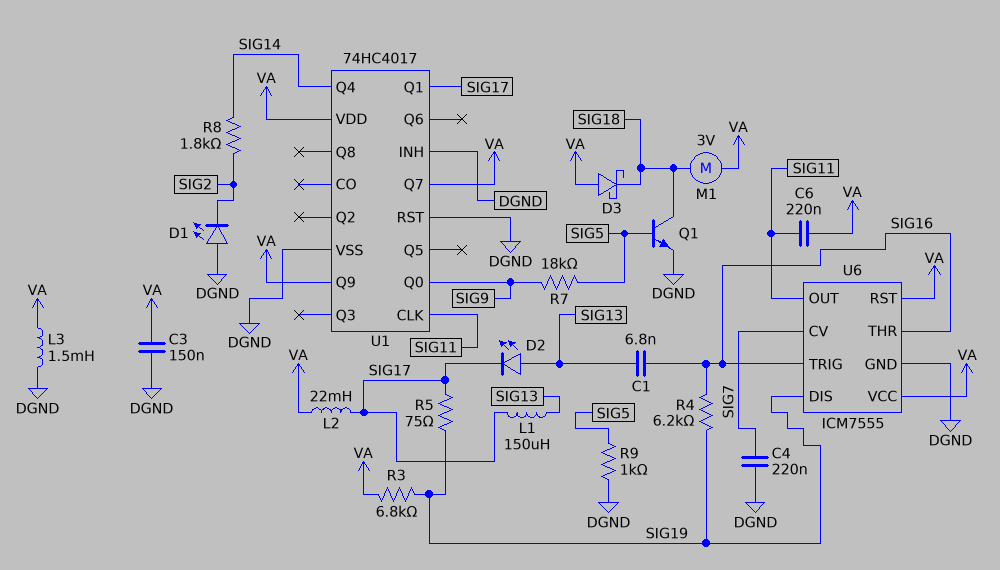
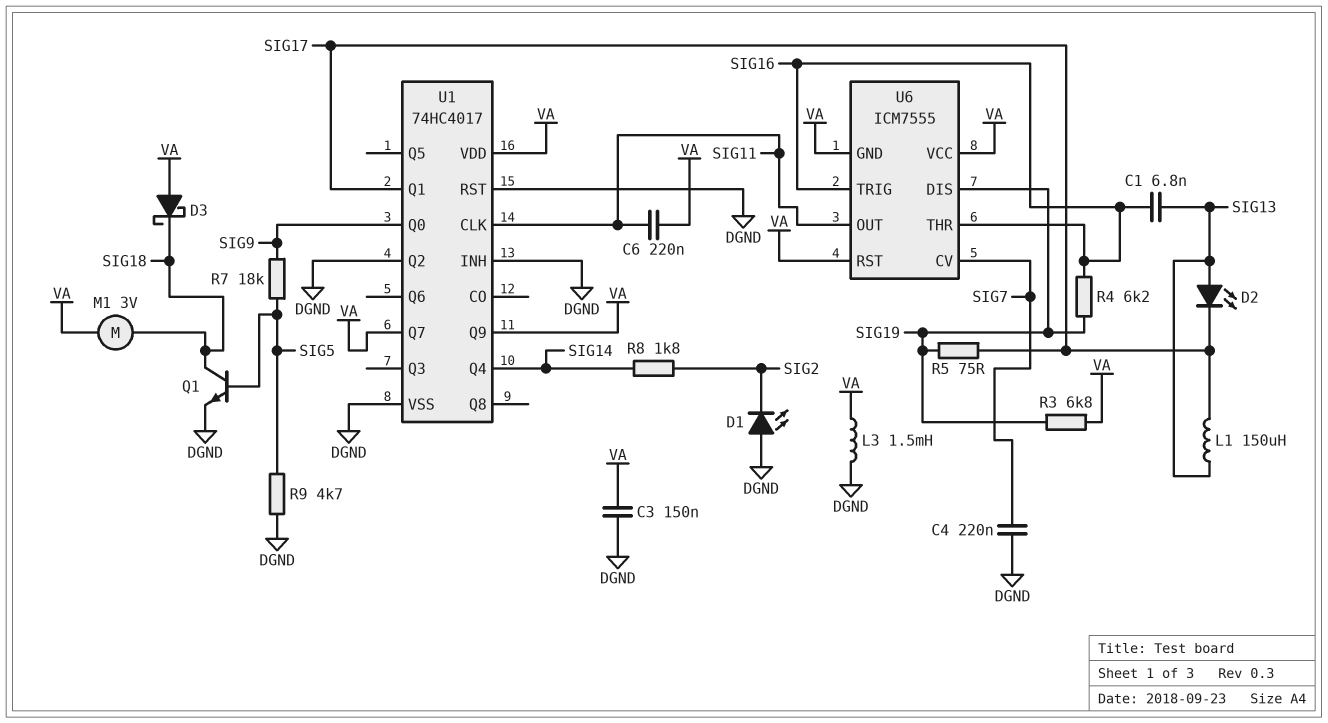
L2: 22mH (SIG17, VA) -> none
R9: 1k (DGND, SIG5) -> 4.7k (DGND, SIG5)
U1 pin Q2: none -> DGND
U6 pin GND: DGND -> VA

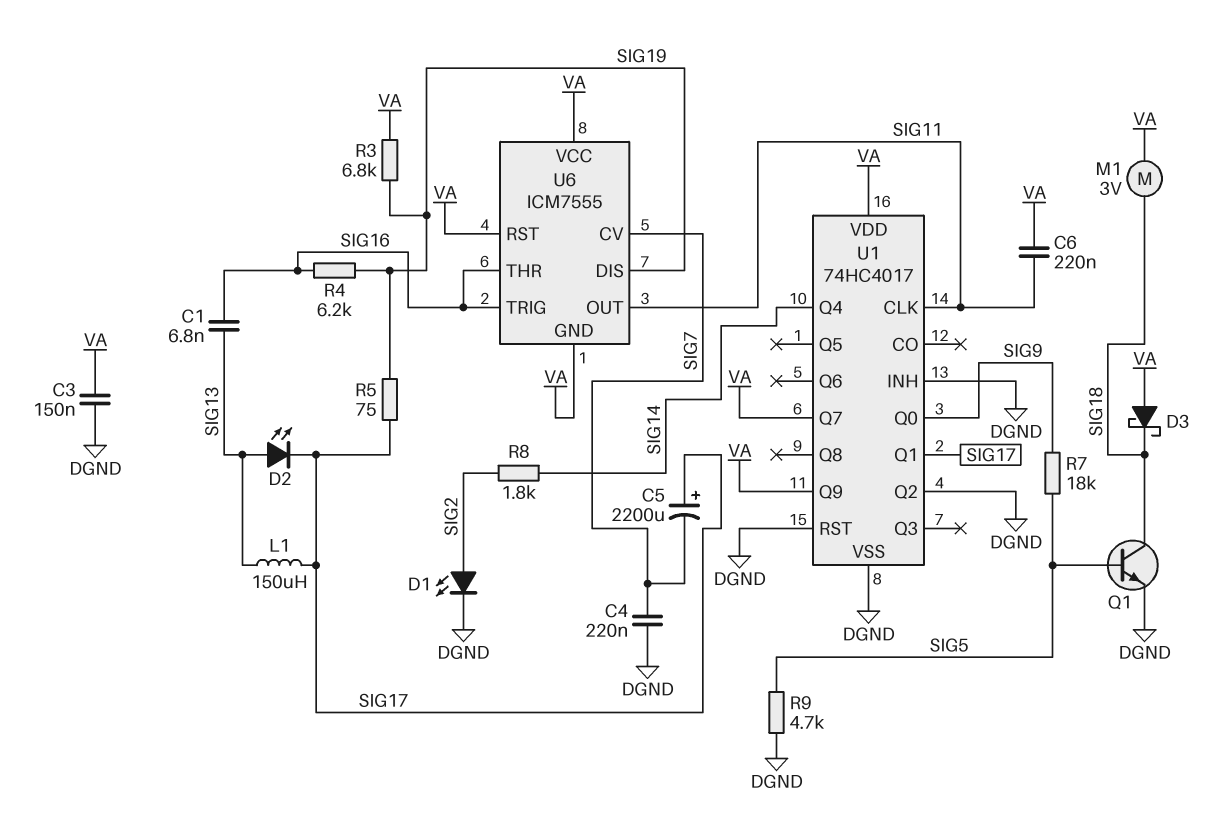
C5: none -> 2200uF (plus SIG17, minus SIG7)
D1: LED (A DGND, K SIG2) -> LED (A SIG2, K DGND)
L3: 1.5mH (DGND, VA) -> none

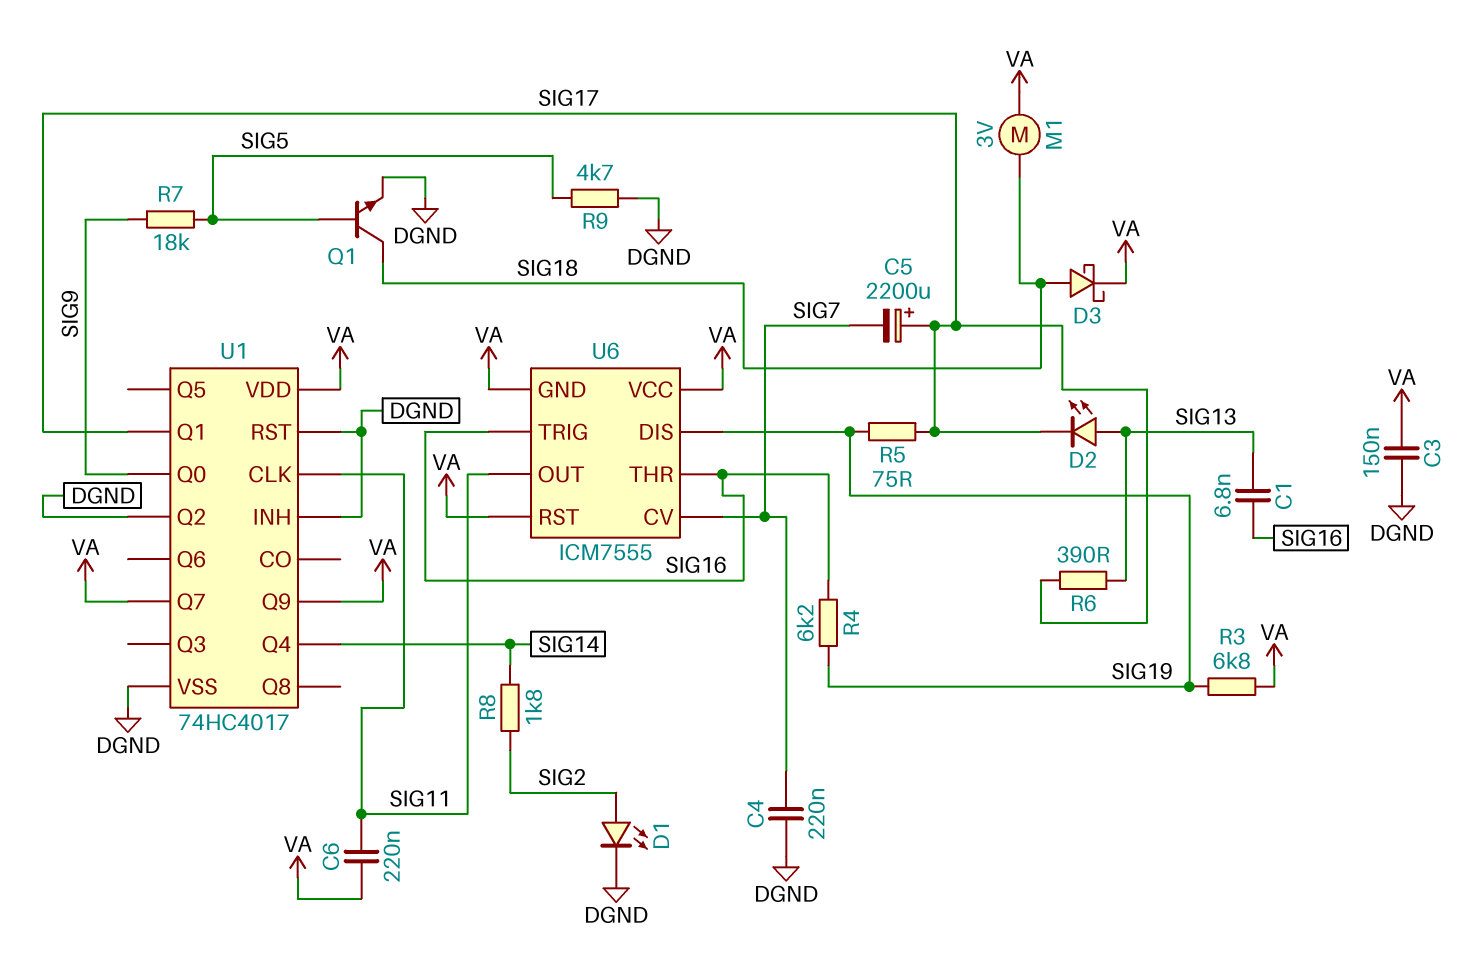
D3: schottky (A VA, K SIG18) -> schottky (A SIG18, K VA)
L1: 150uH (SIG13, SIG17) -> none
R6: none -> 390 (SIG13, SIG17)

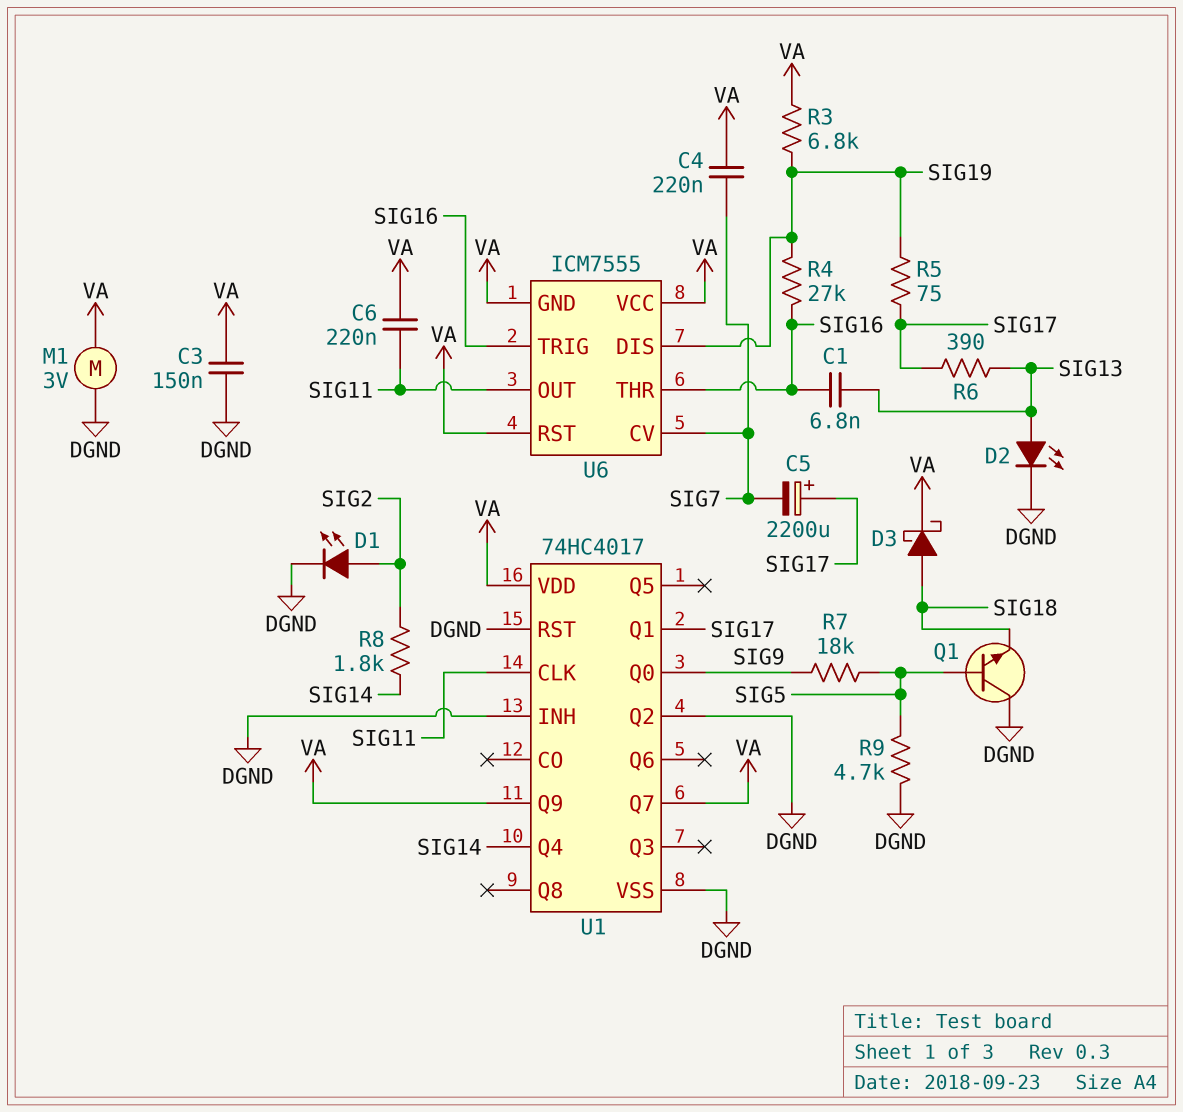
C4: 220nF (DGND, SIG7) -> 220nF (SIG7, VA)
D2: LED (A SIG13, K SIG17) -> LED (A SIG13, K DGND)
M1: motor 3V (SIG18, VA) -> motor 3V (DGND, VA)
Q1: NPN (B SIG5, C SIG18, E DGND) -> NPN (B SIG5, C DGND, E SIG18)
R4: 6.2k (SIG16, SIG19) -> 27k (SIG16, SIG19)

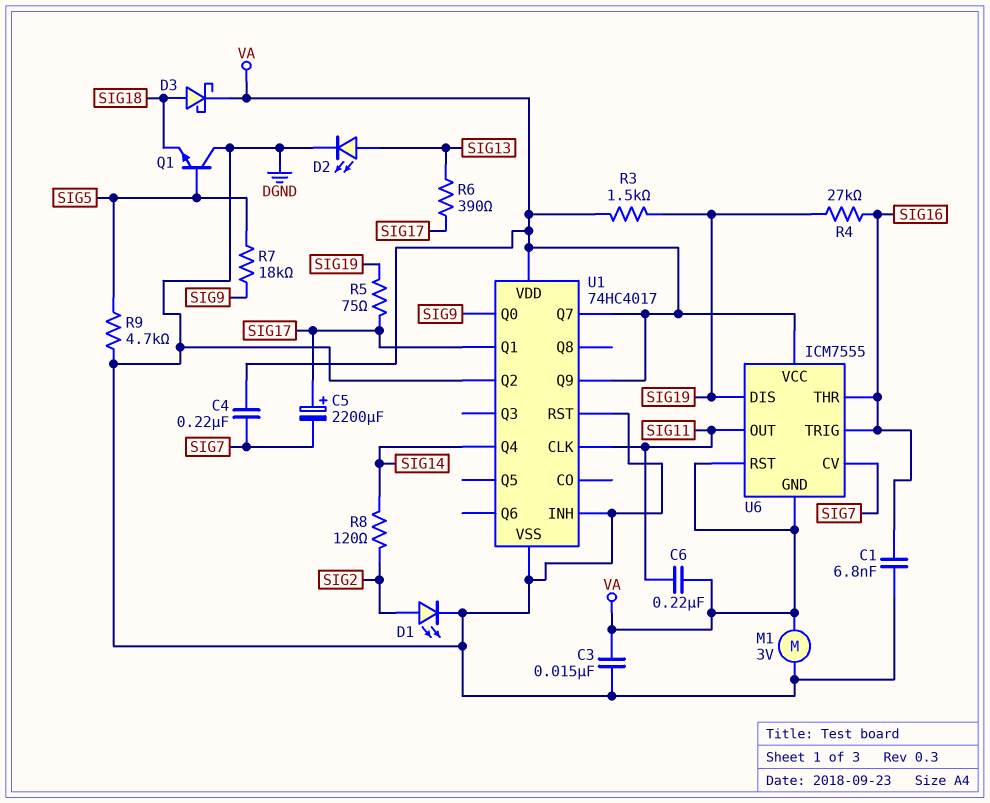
C1: 6.8nF (SIG13, SIG16) -> 6.8nF (DGND, SIG16)
C3: 150nF (DGND, VA) -> 15nF (DGND, VA)
R3: 6.8k (SIG19, VA) -> 1.5k (SIG19, VA)
R8: 1.8k (SIG2, SIG14) -> 120 (SIG2, SIG14)

